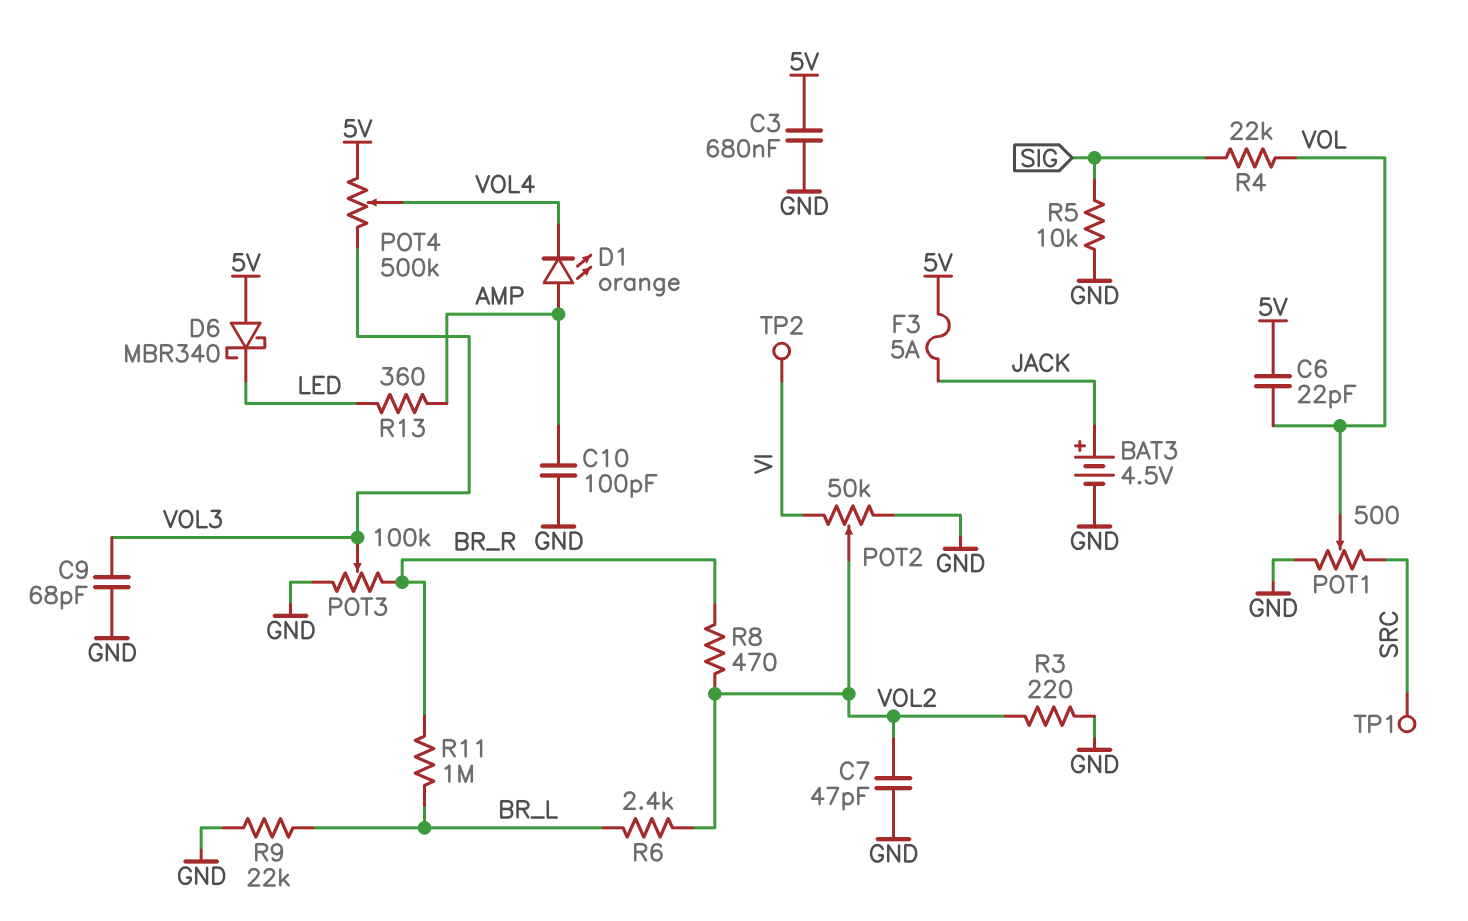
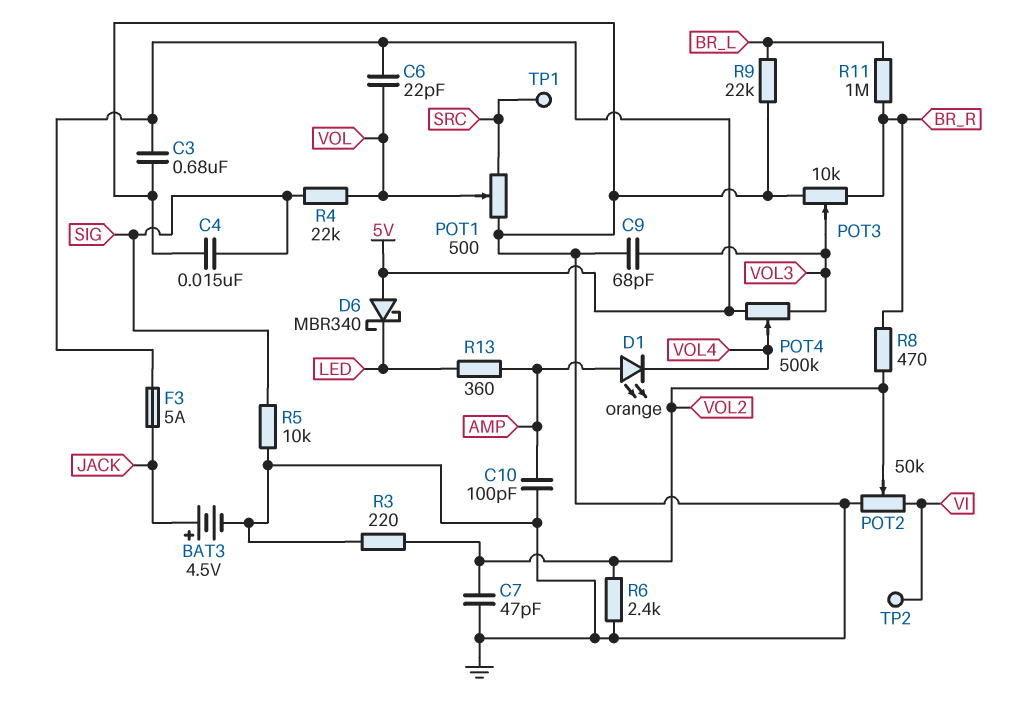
C4: none -> 15nF (GND, SIG)
POT3: 100k (BR_R, GND, wiper VOL3) -> 10k (BR_R, GND, wiper VOL3)
R6: 2.4k (BR_L, VOL2) -> 2.4k (GND, VOL2)

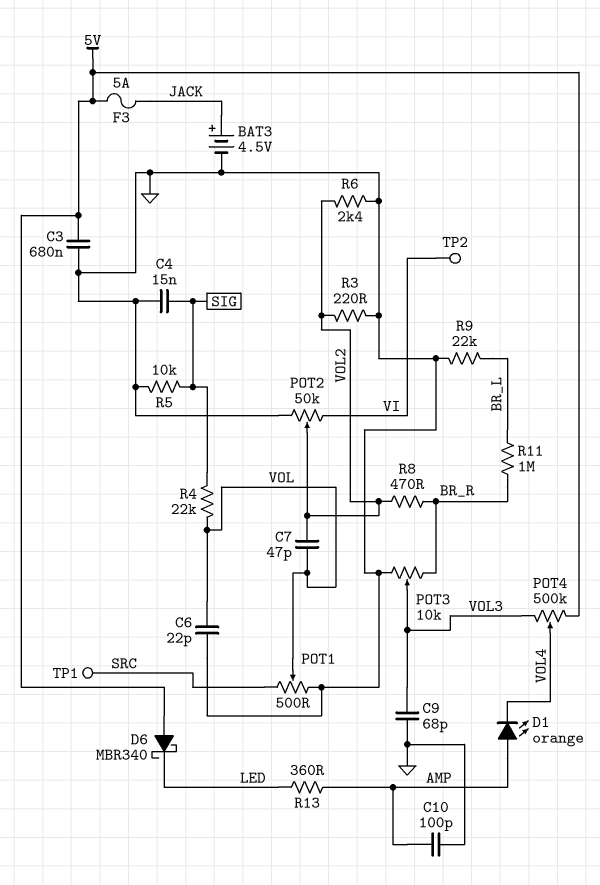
C6: 22pF (5V, VOL) -> 22pF (GND, VOL)
C7: 47pF (GND, VOL2) -> 47pF (VOL, VOL2)

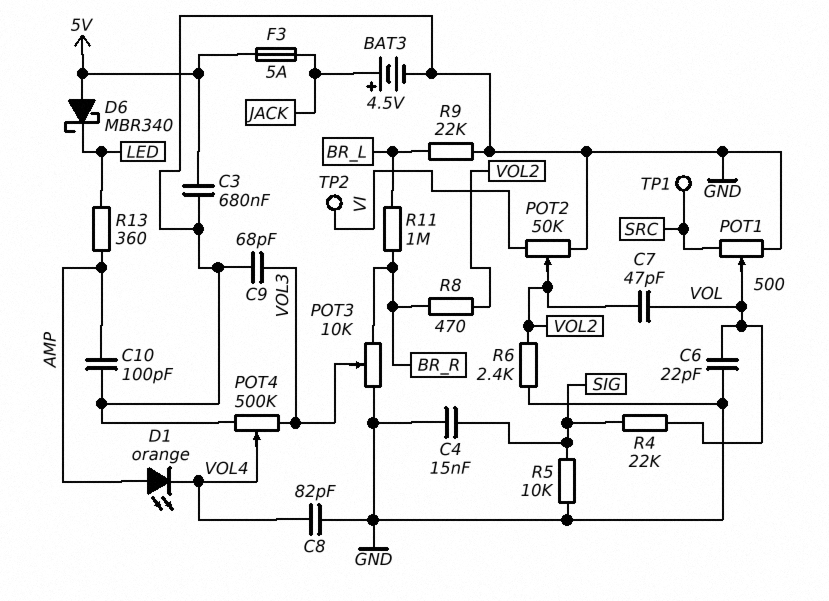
C8: none -> 82pF (GND, VOL4)
POT4: 500k (5V, VOL3, wiper VOL4) -> 500k (GND, VOL3, wiper VOL4)
R3: 220 (GND, VOL2) -> none

